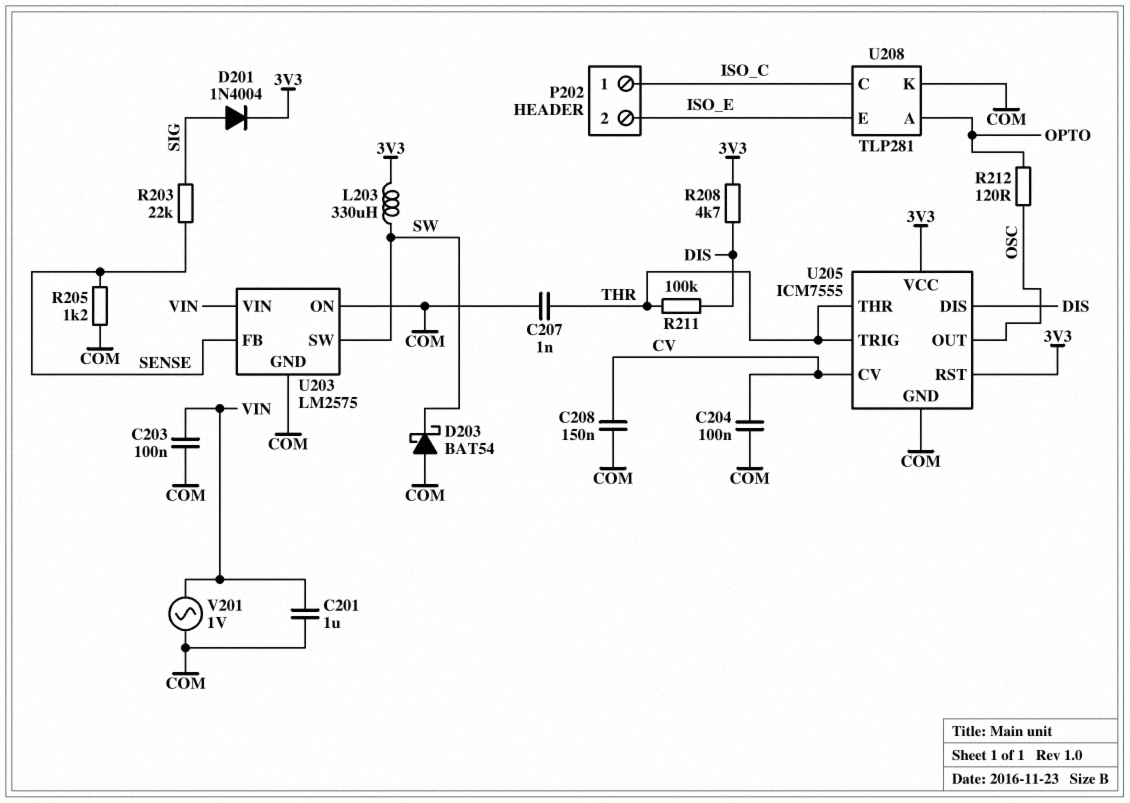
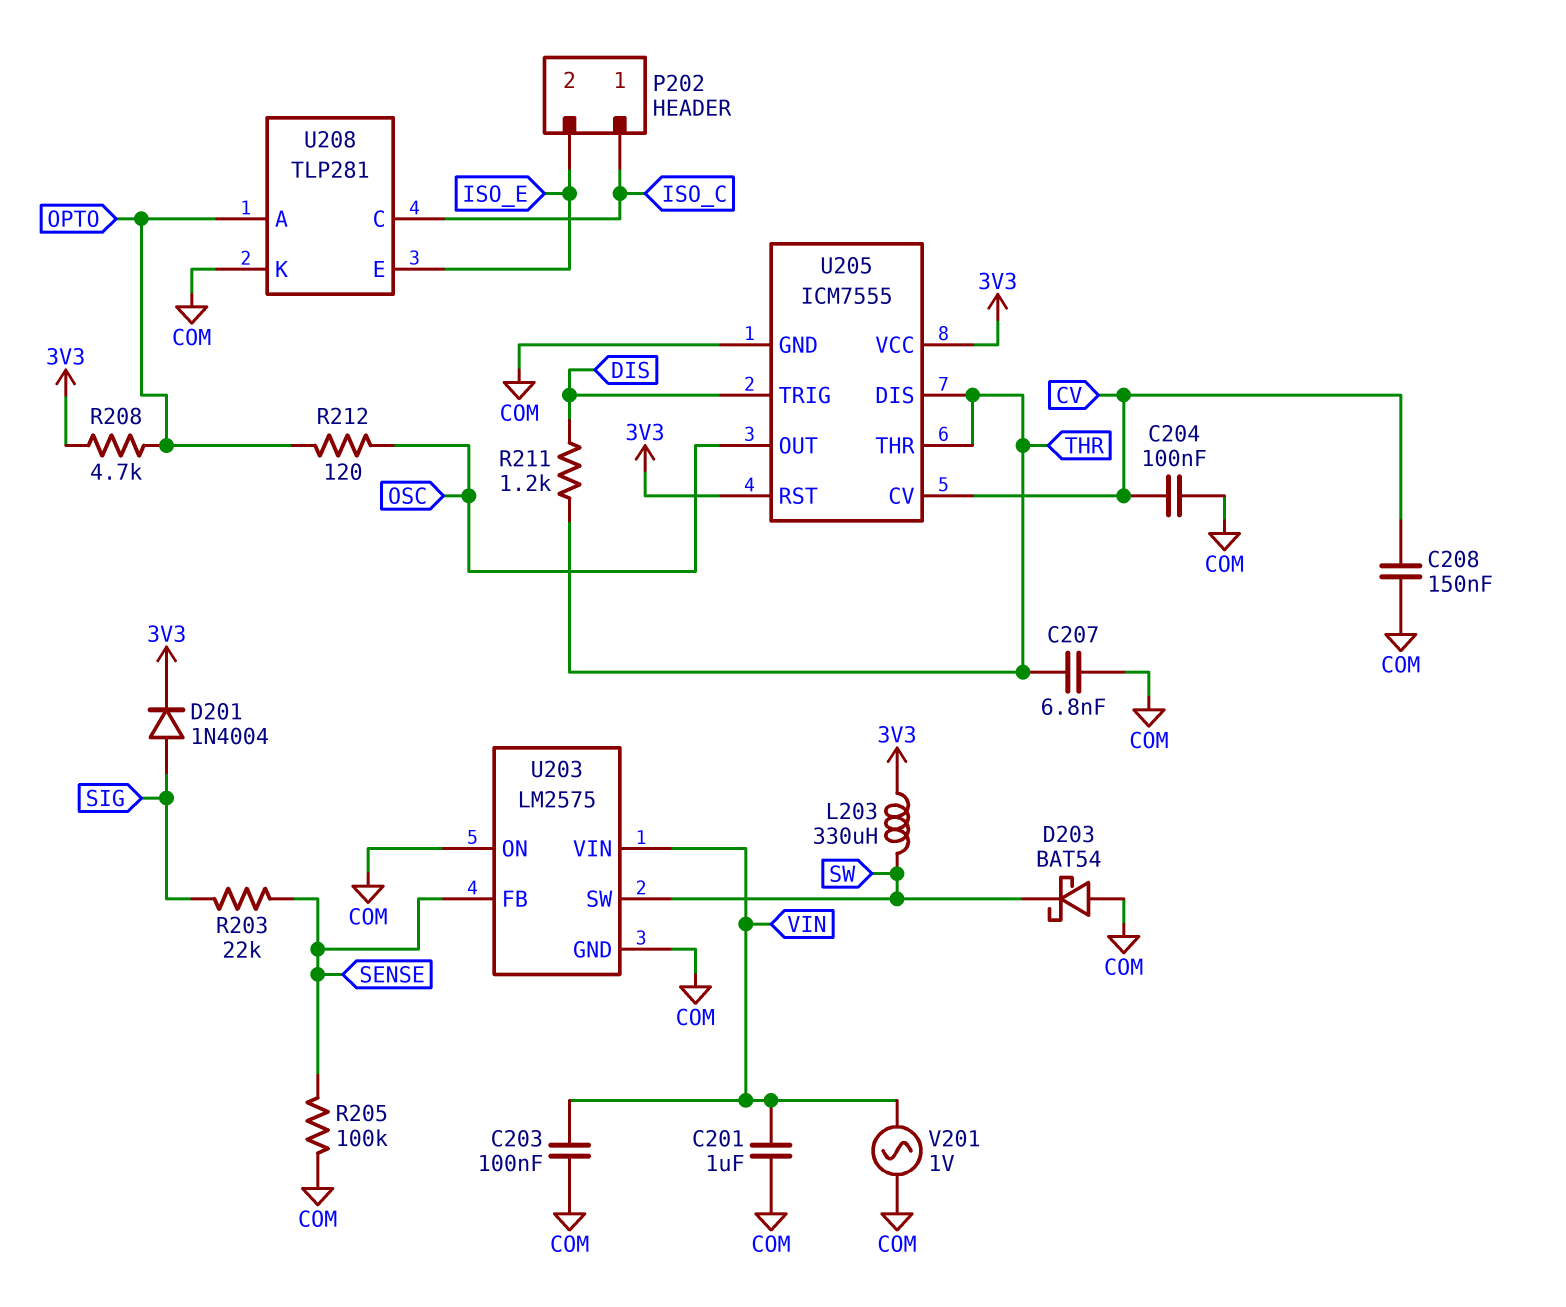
C207: 1nF (COM, THR) -> 6.8nF (COM, THR)
R205: 1.2k (COM, SENSE) -> 100k (COM, SENSE)
R208: 4.7k (3V3, DIS) -> 4.7k (3V3, OPTO)
R211: 100k (DIS, THR) -> 1.2k (DIS, THR)
U205 pin DIS: DIS -> THR
U205 pin TRIG: THR -> DIS

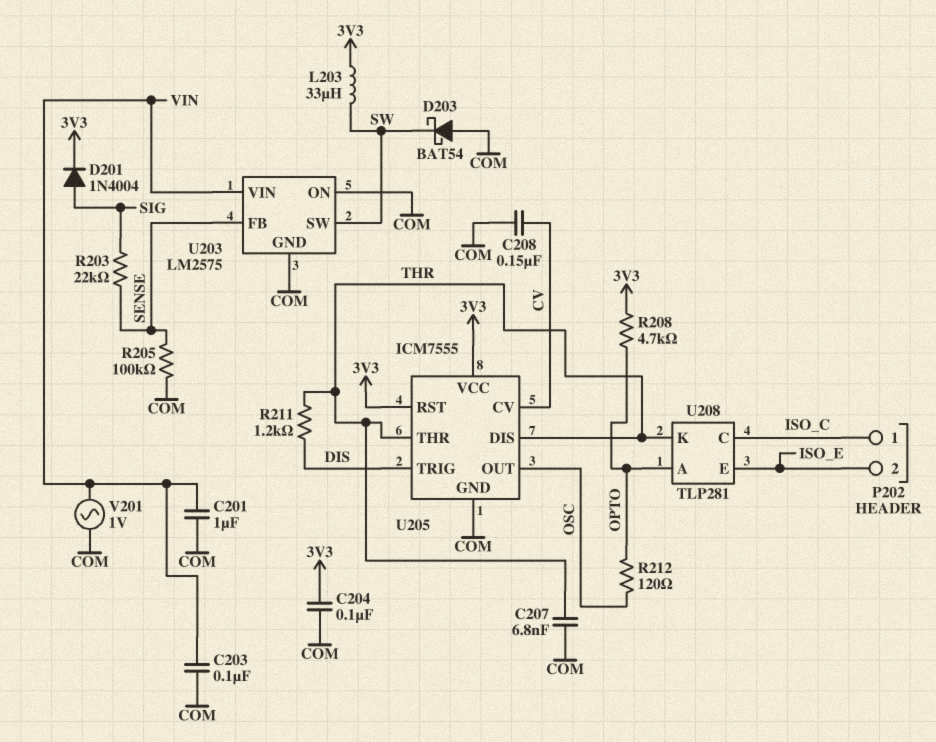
C204: 100nF (COM, CV) -> 100nF (3V3, COM)
L203: 330uH (3V3, SW) -> 33uH (3V3, SW)
U208 pin K: COM -> THR

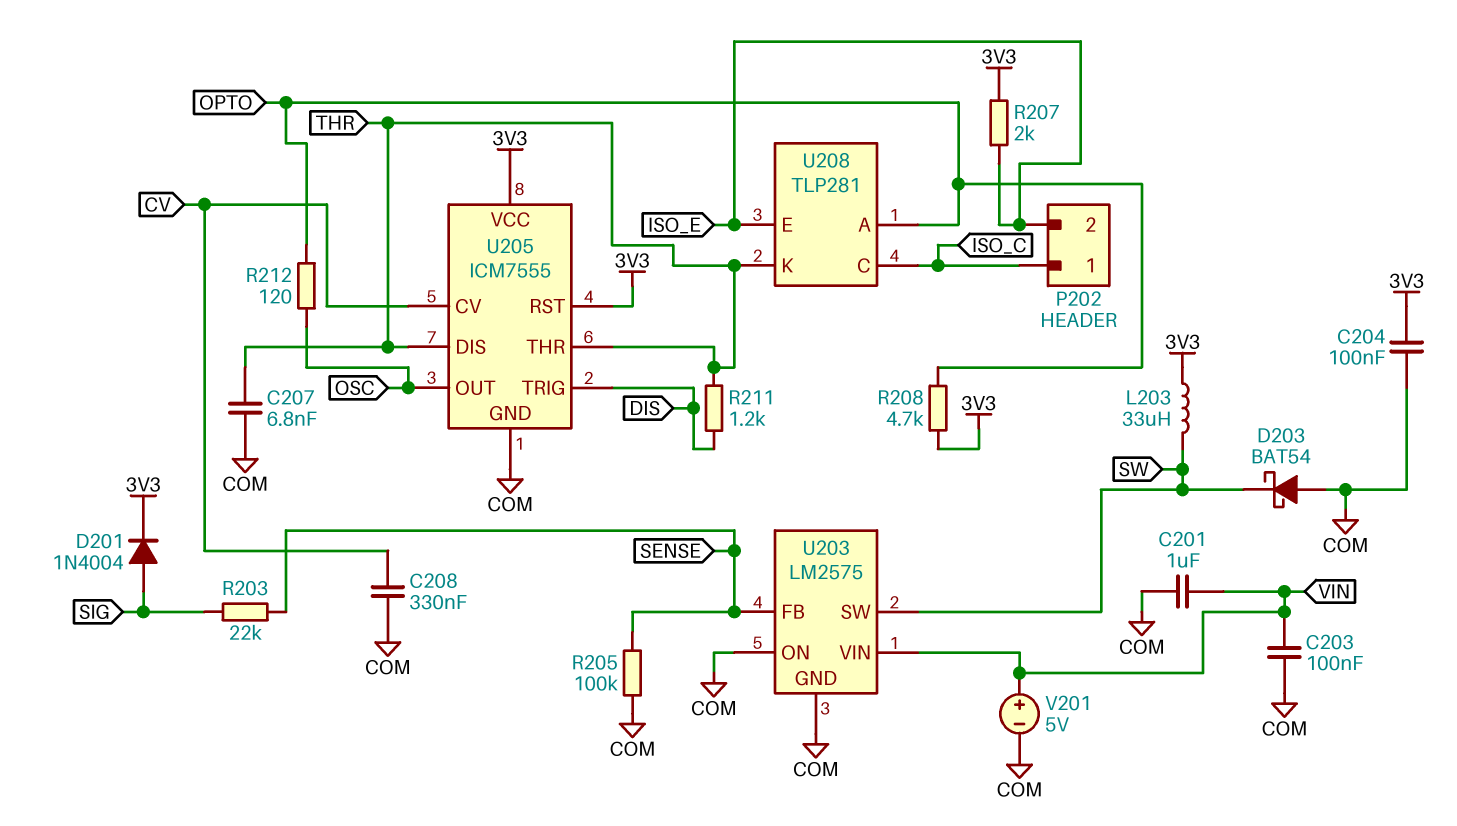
C208: 150nF (COM, CV) -> 330nF (COM, CV)
R207: none -> 2k (3V3, ISO_E)
V201: AC 1V (COM, VIN) -> 5V (plus VIN, minus COM)

